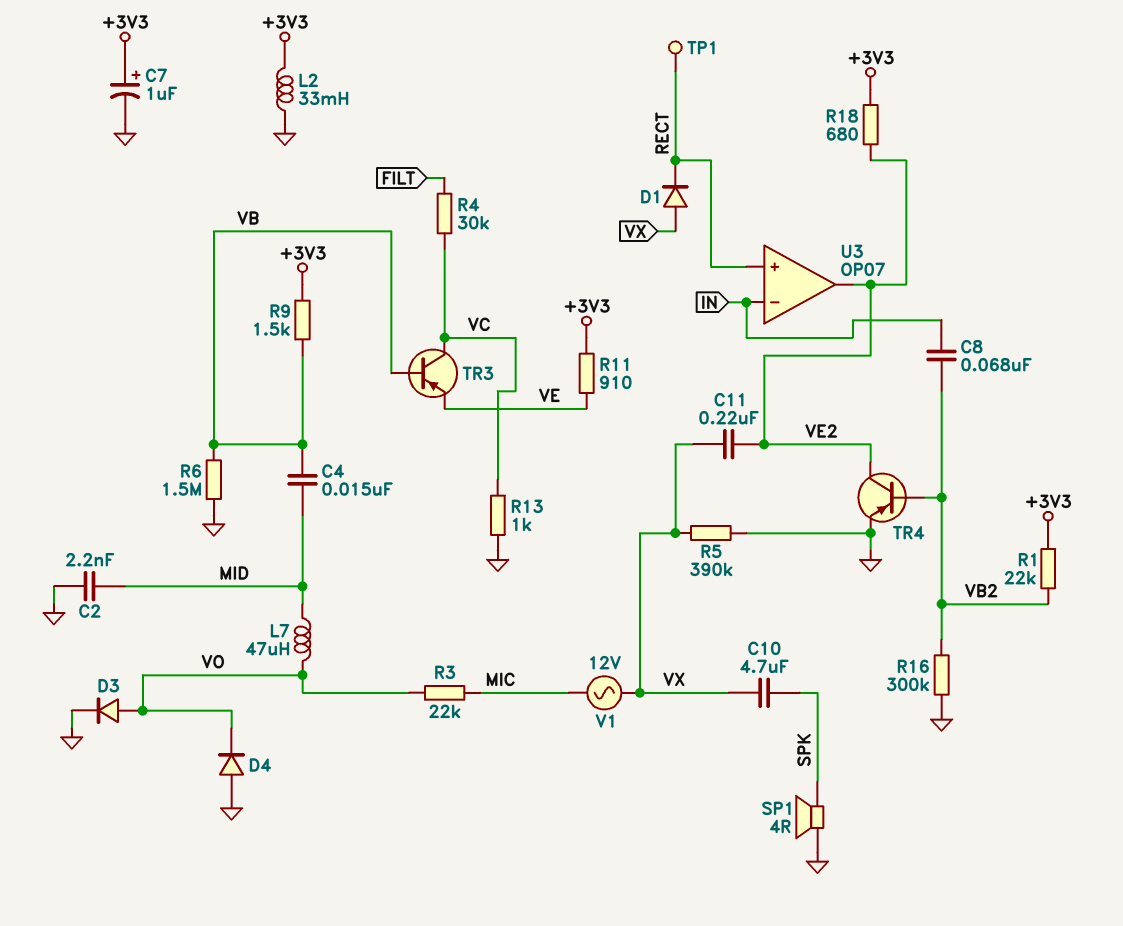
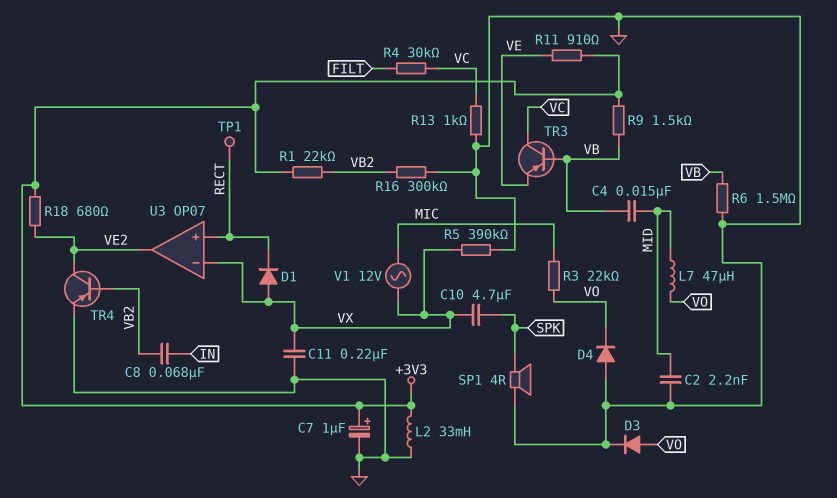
C11: 220nF (VE2, VX) -> 220nF (GND, VX)
U3 pin in-: IN -> VX

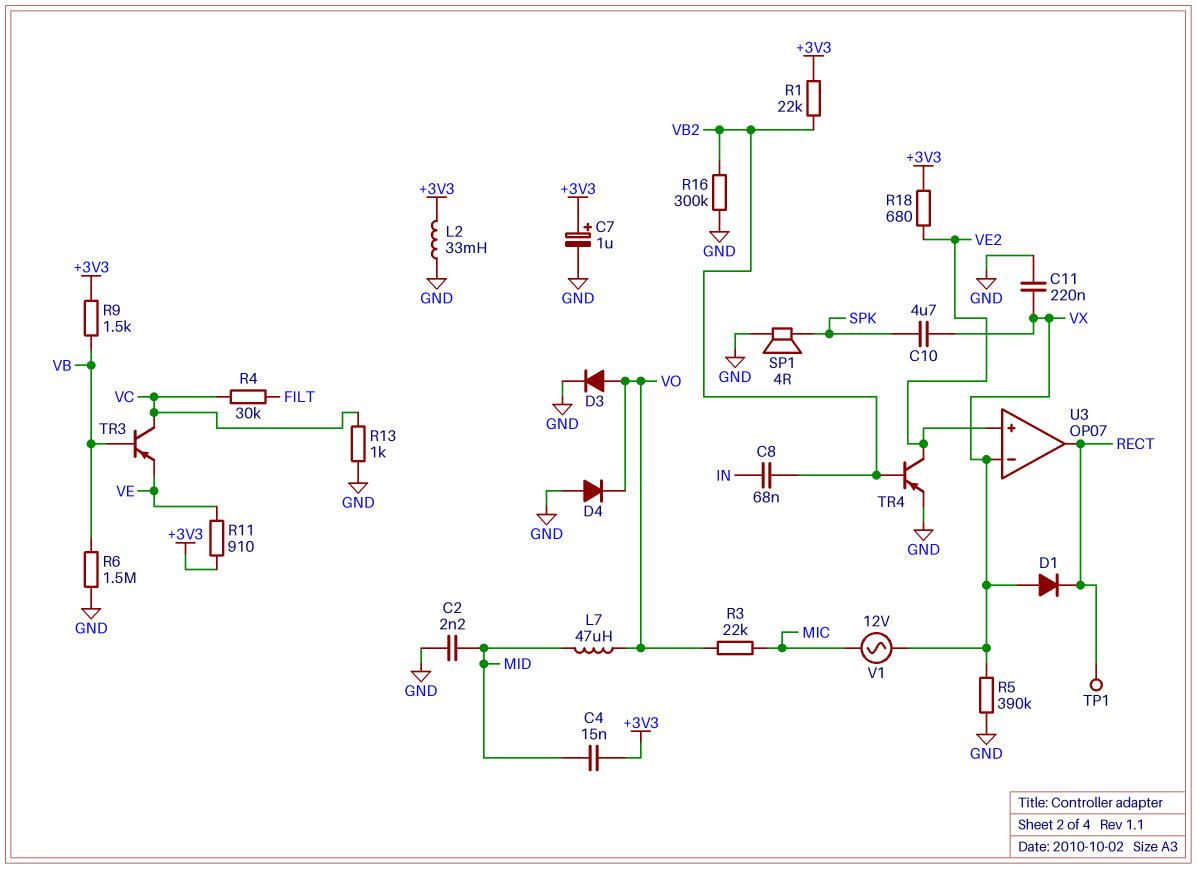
C4: 15nF (MID, VB) -> 15nF (+3V3, MID)
U3 pin in+: RECT -> VE2
U3 pin out: VE2 -> RECT

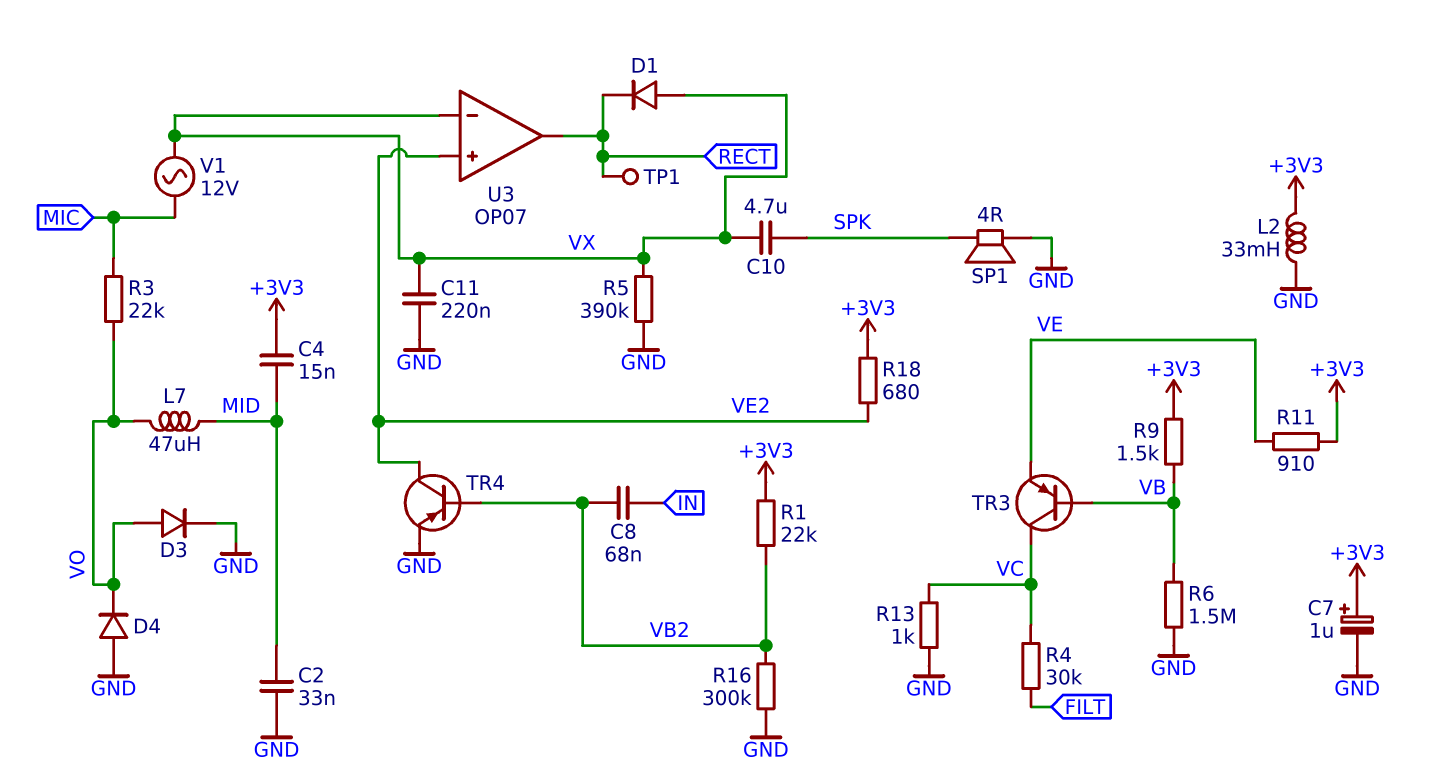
C2: 2.2nF (GND, MID) -> 33nF (GND, MID)

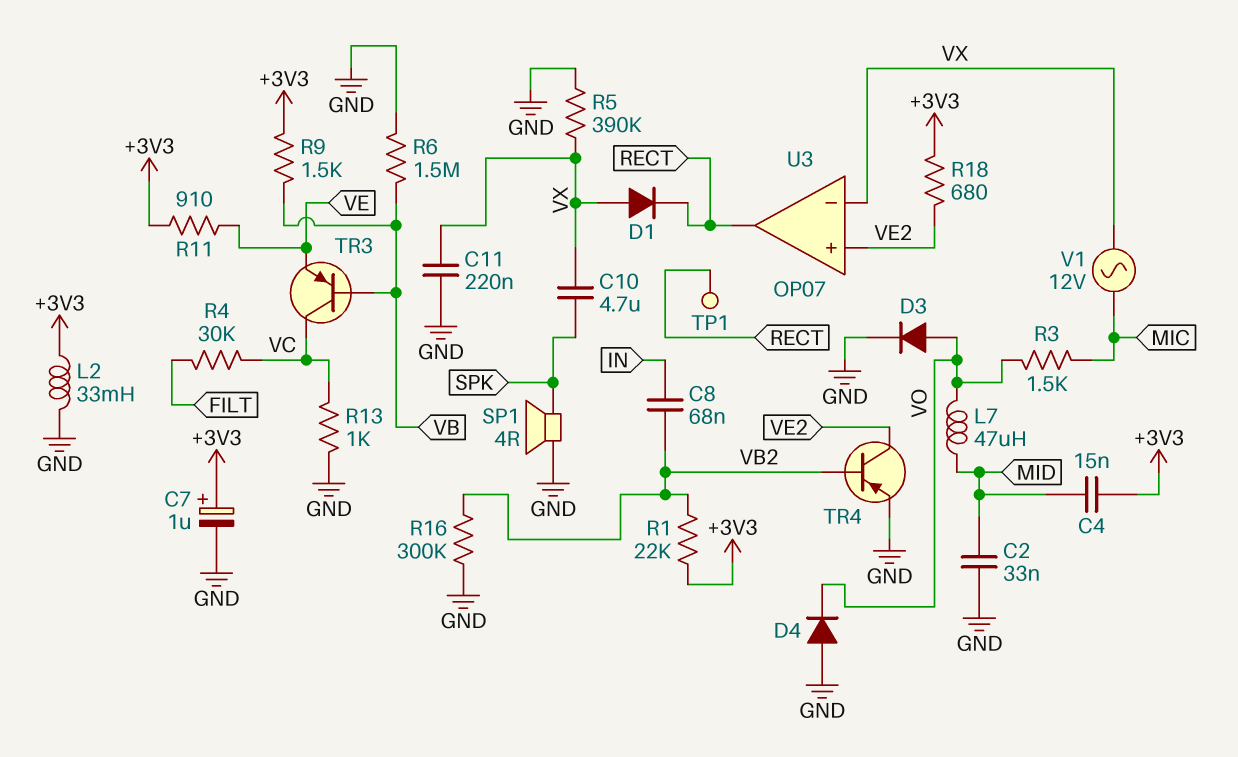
R3: 22k (MIC, VO) -> 1.5k (MIC, VO)

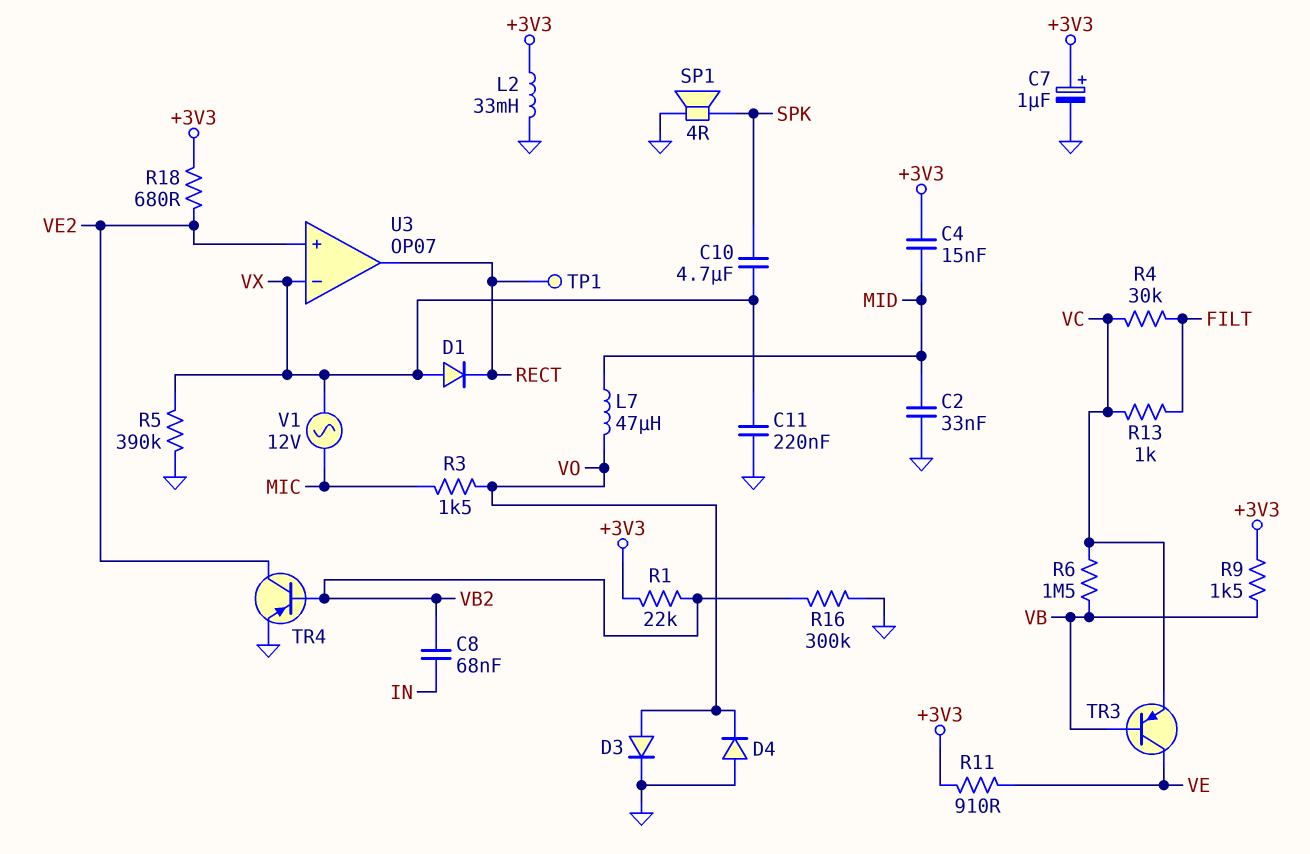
R6: 1.5M (GND, VB) -> 1.5M (VB, VC)
R13: 1k (GND, VC) -> 1k (FILT, VC)
TR3: PNP (B VB, C VC, E VE) -> PNP (B VB, C VE, E VC)

